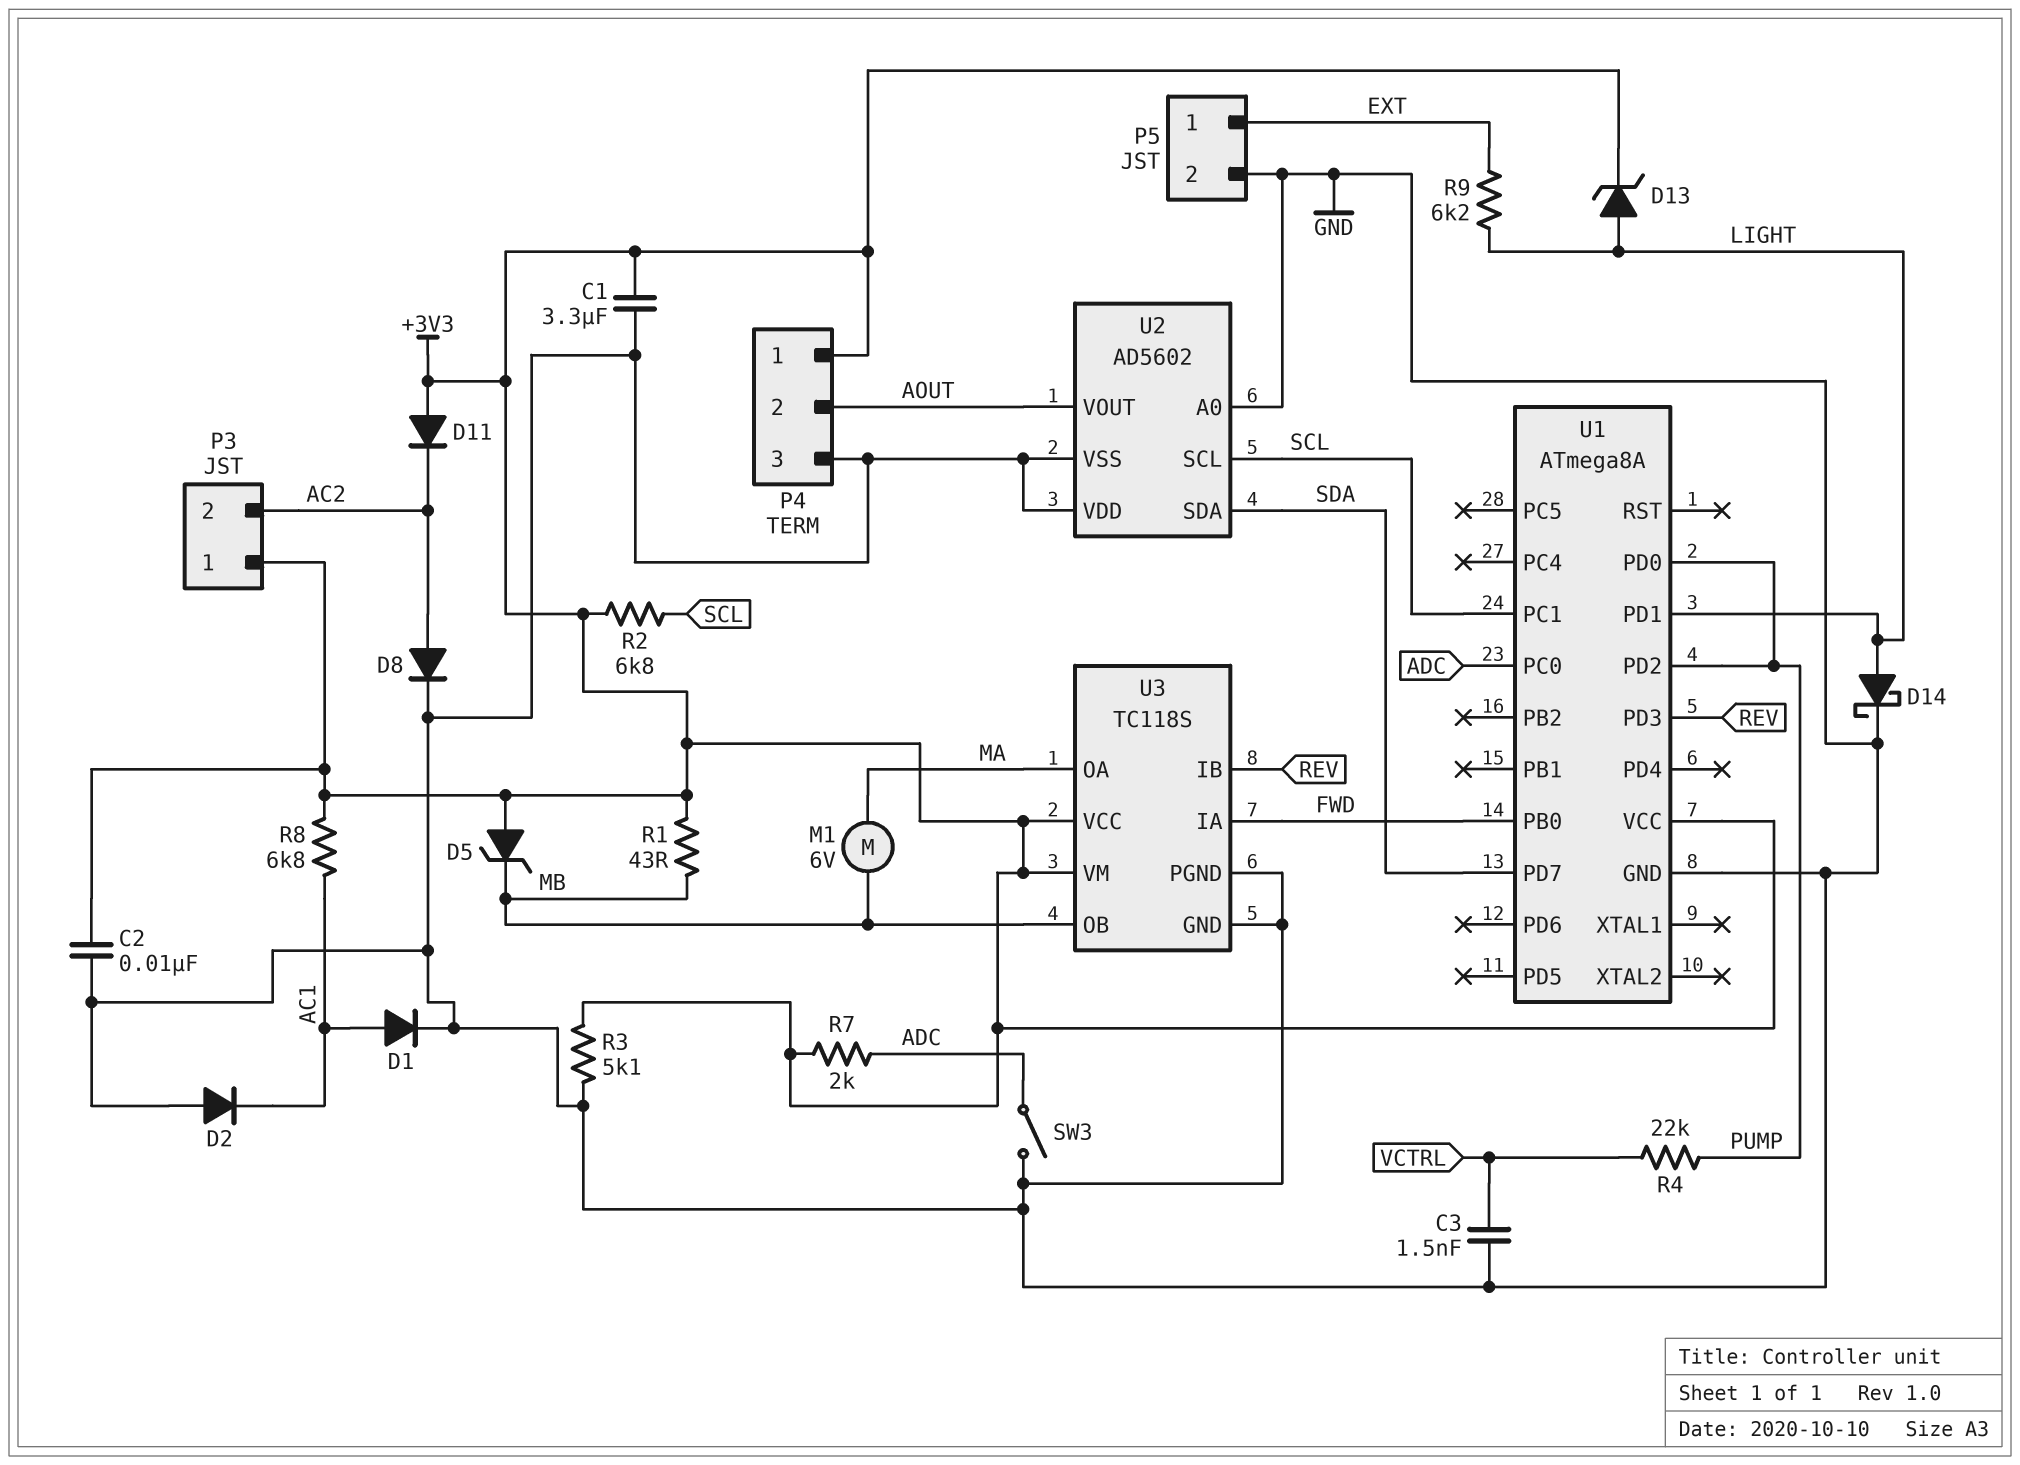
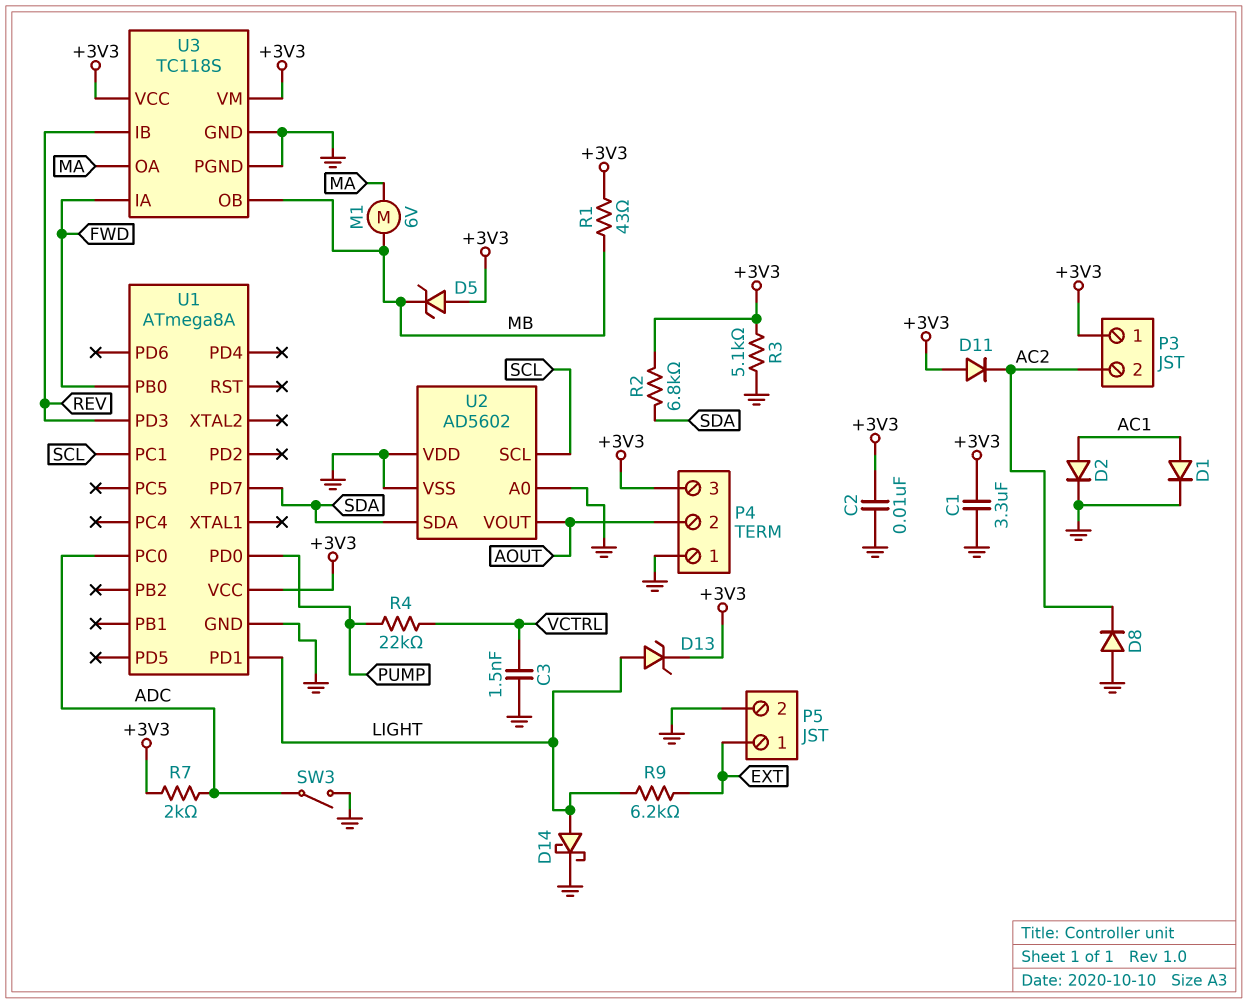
D2: diode (A GND, K AC1) -> diode (A AC1, K GND)
D8: diode (A AC2, K GND) -> diode (A GND, K AC2)
P4 pin 1: +3V3 -> GND
P4 pin 3: GND -> +3V3
R2: 6.8k (+3V3, SCL) -> 6.8k (+3V3, SDA)
R8: 6.8k (+3V3, AC1) -> none
U1 pin PD2: PUMP -> none

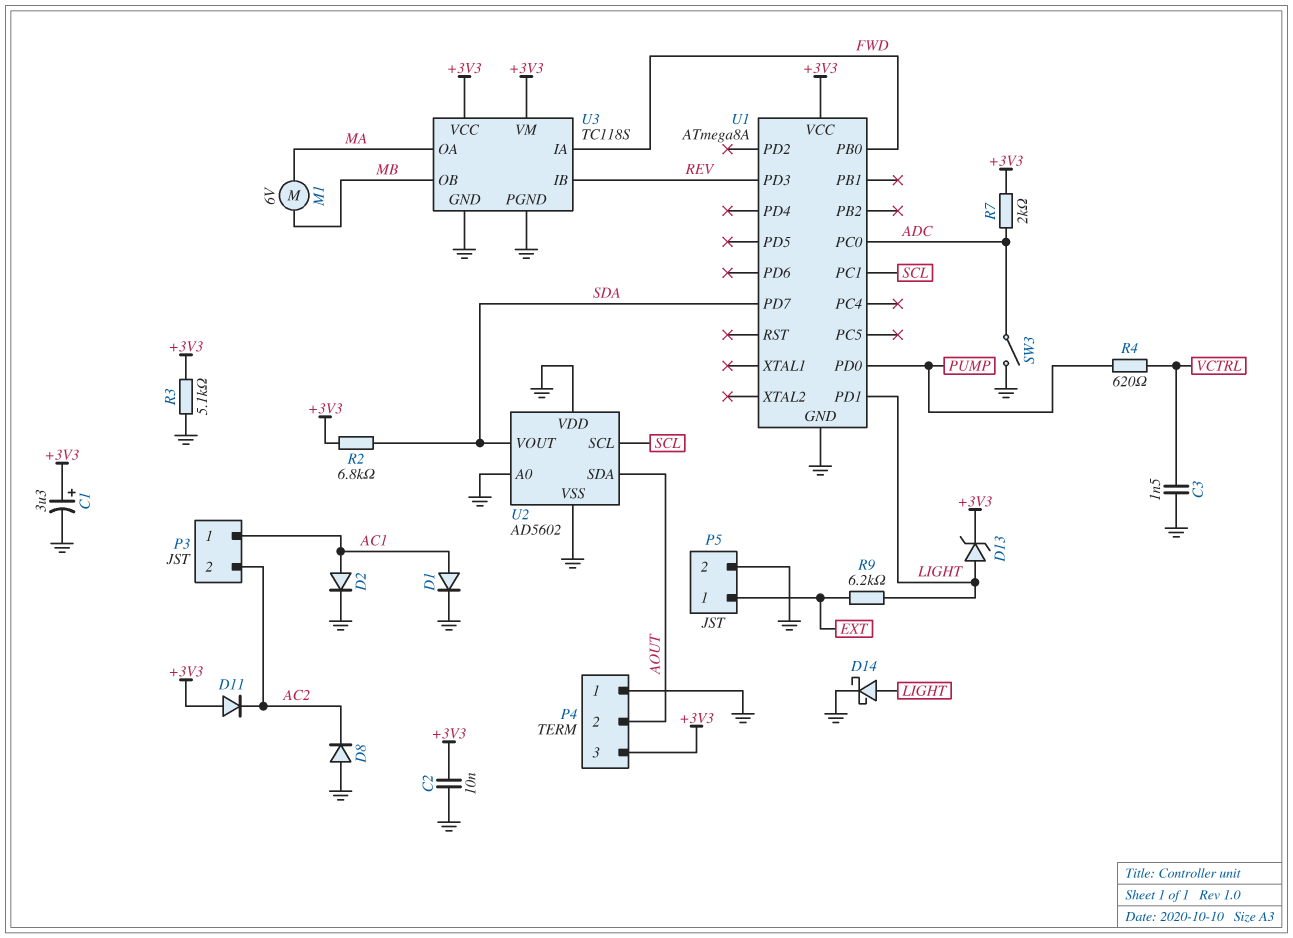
C1: 3.3uF (+3V3, GND) -> 3.3uF (plus +3V3, minus GND)
D5: zener (A +3V3, K MB) -> none
P3 pin 1: +3V3 -> AC1
R1: 43 (+3V3, MB) -> none
R4: 22k (PUMP, VCTRL) -> 620 (PUMP, VCTRL)
U2 pin SDA: SDA -> AOUT
U2 pin VOUT: AOUT -> SDA

